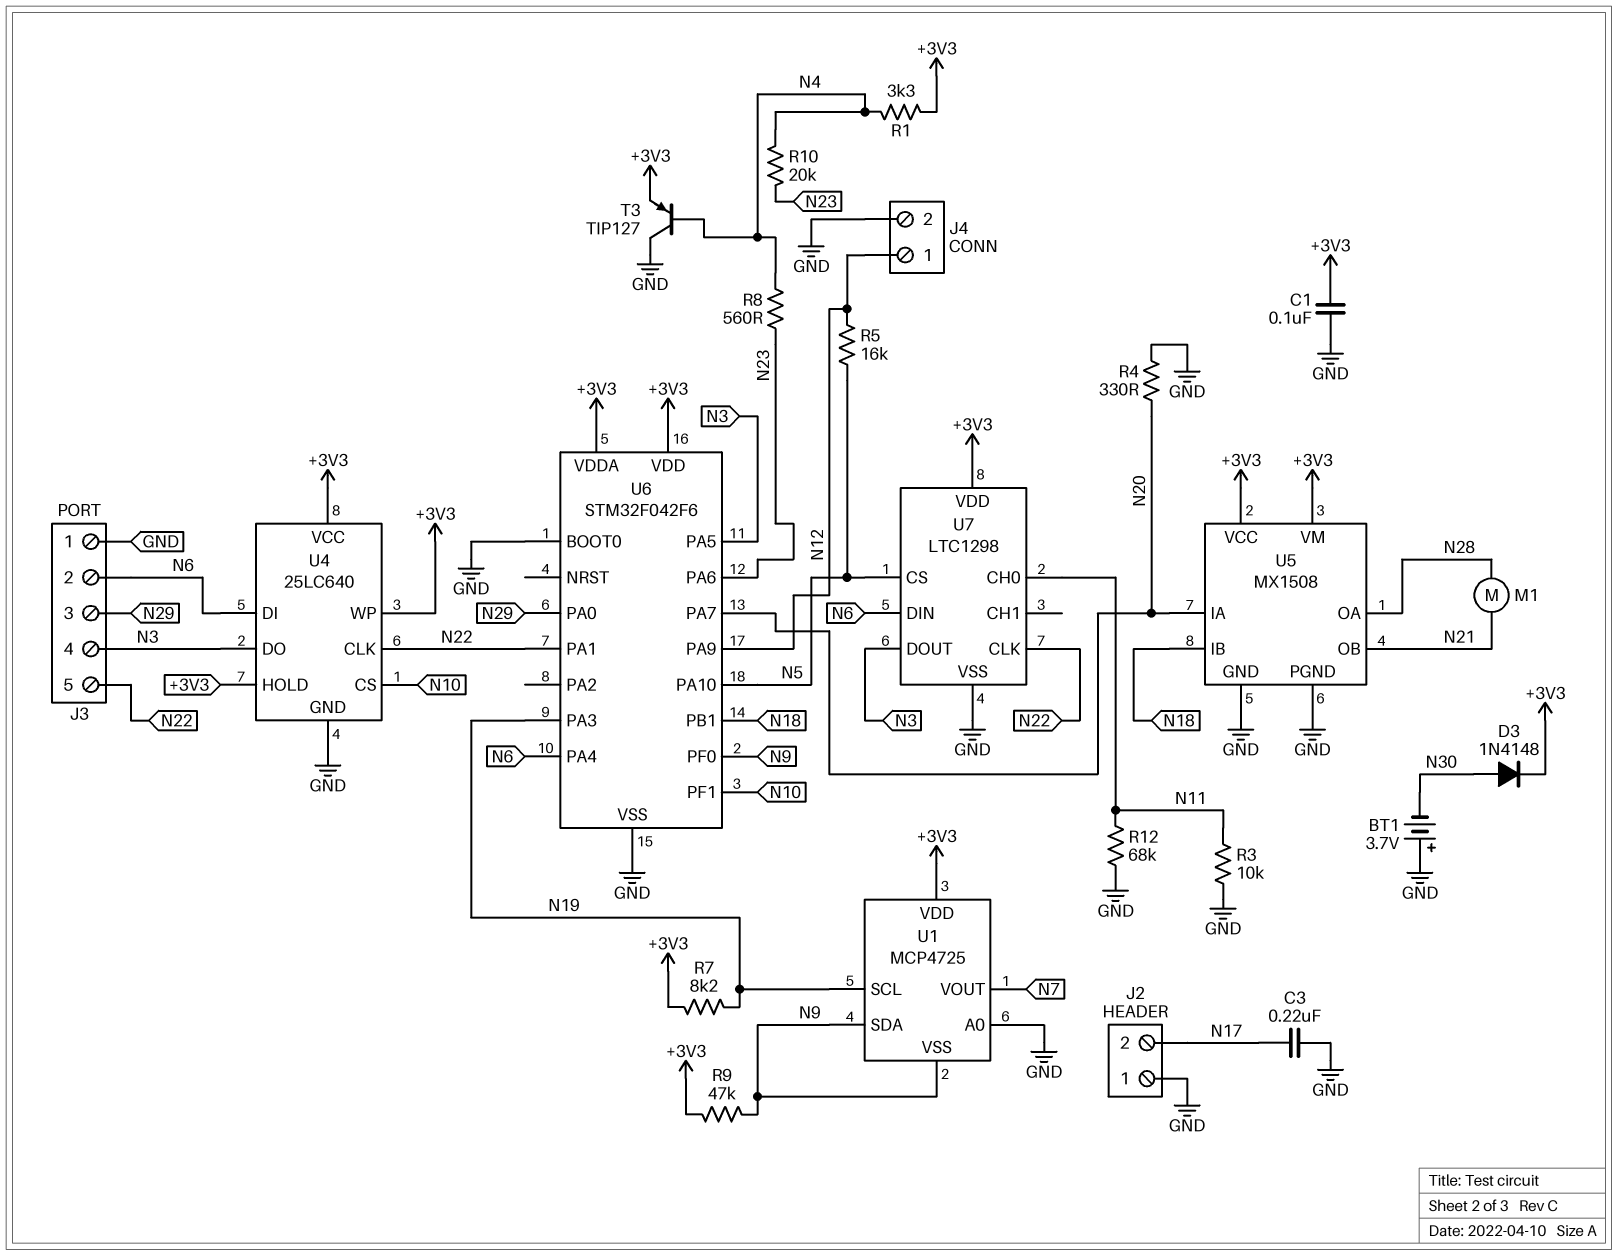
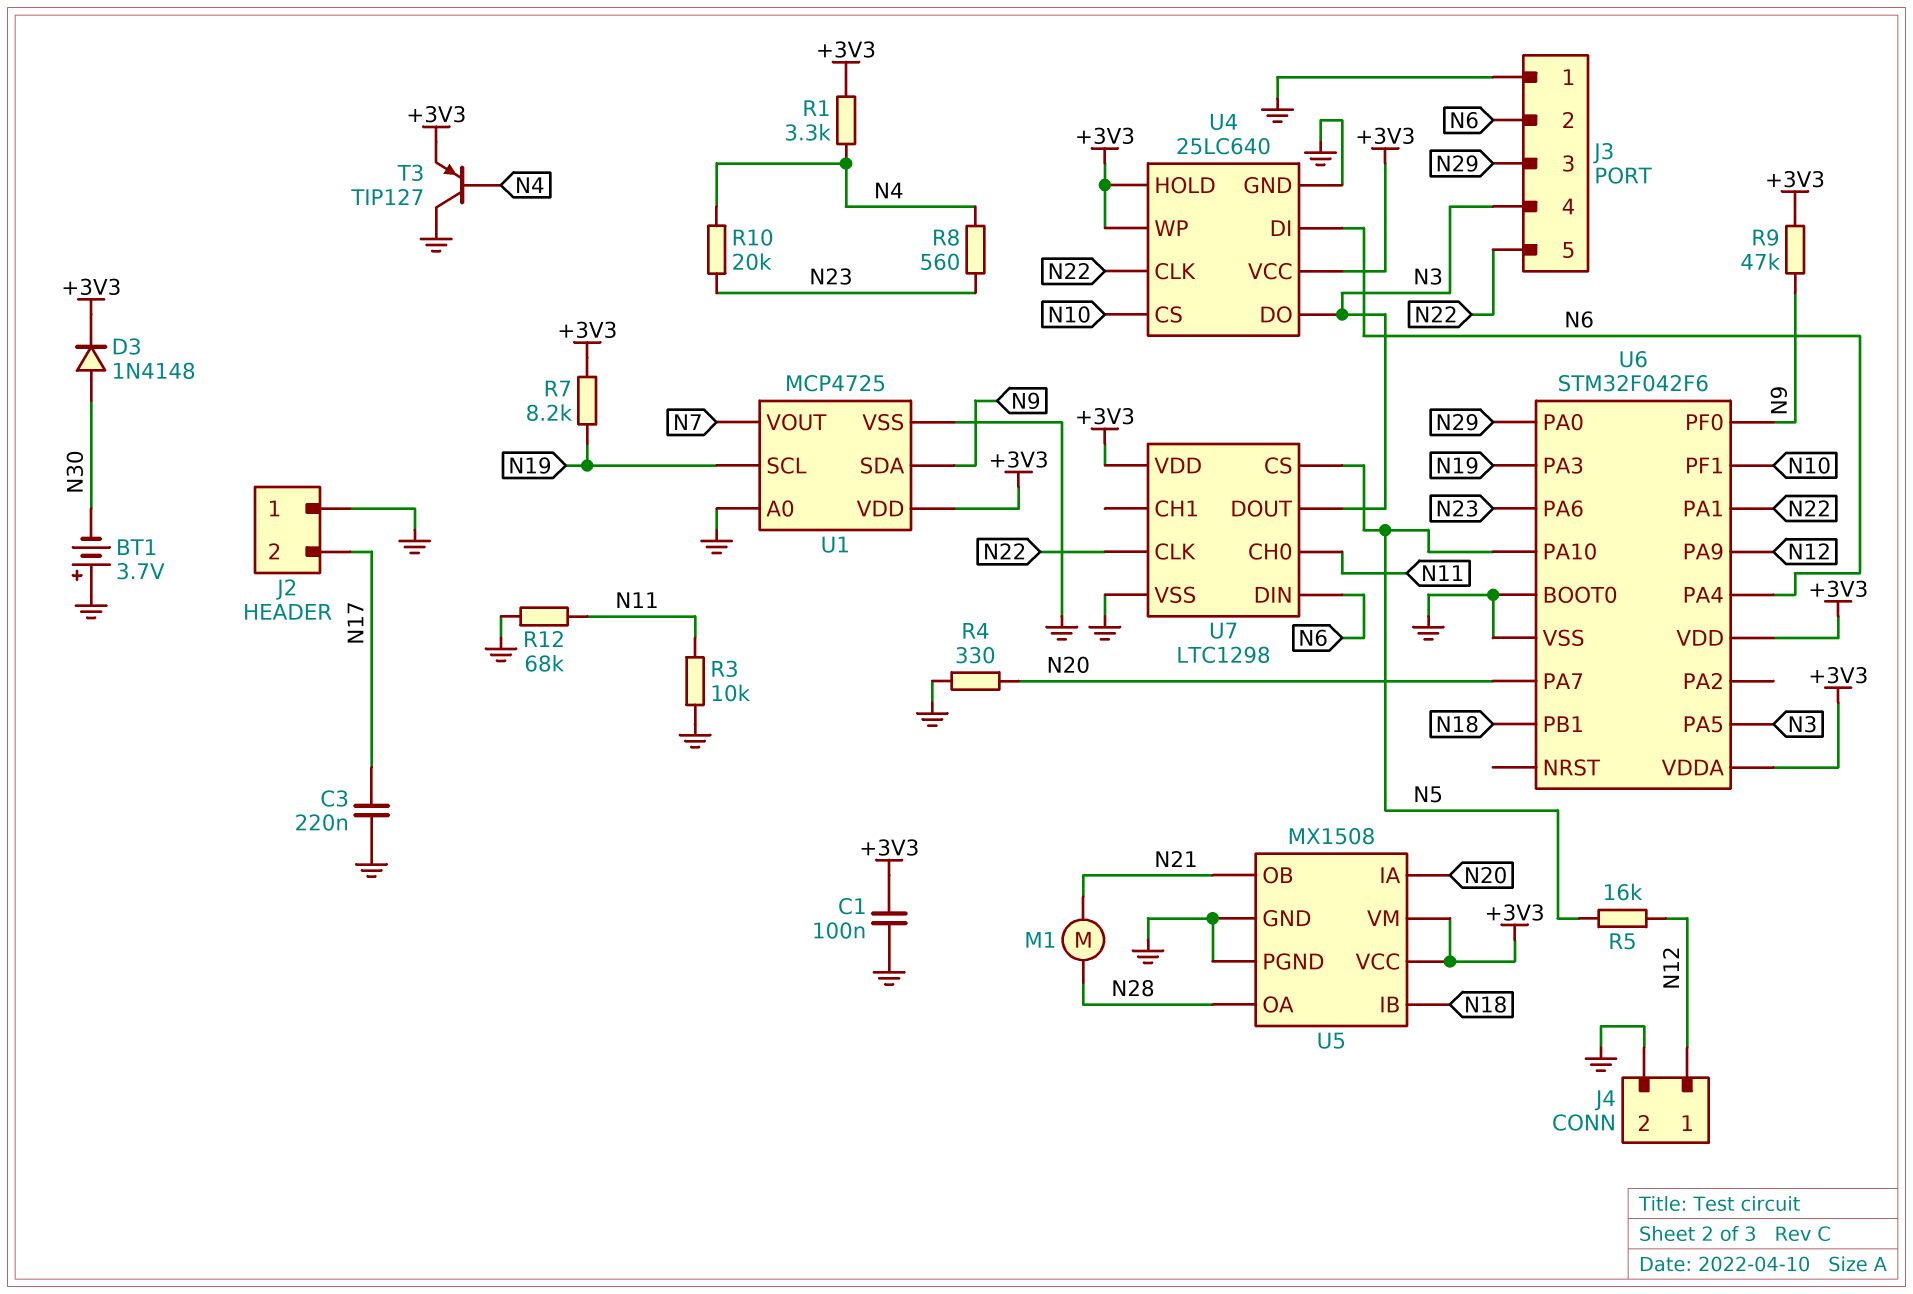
U1 pin VSS: N9 -> GND

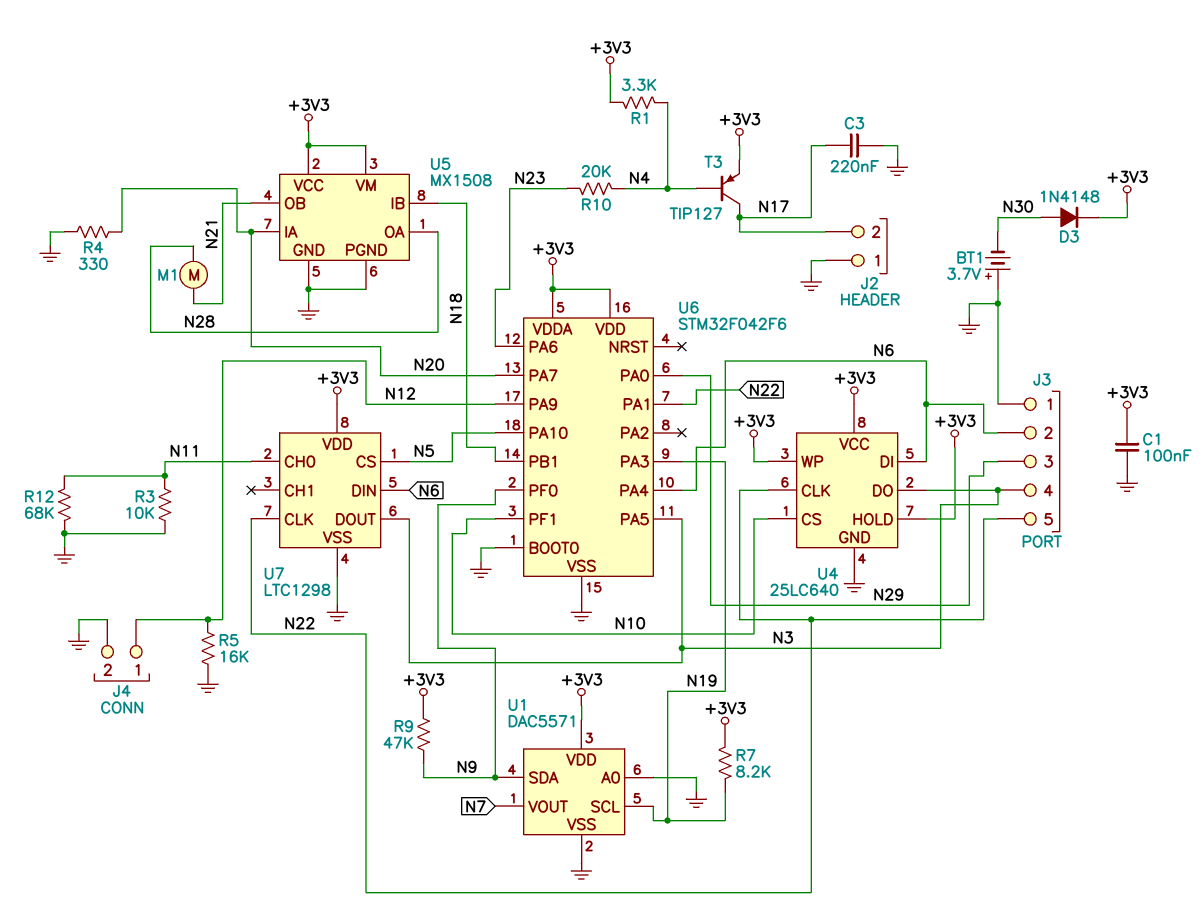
R5: 16k (N5, N12) -> 16k (GND, N12)
R8: 560 (N4, N23) -> none
T3: PNP TIP127 (B N4, C GND, E +3V3) -> PNP TIP127 (B N4, C N17, E +3V3)
U1: MCP4725 -> DAC5571

